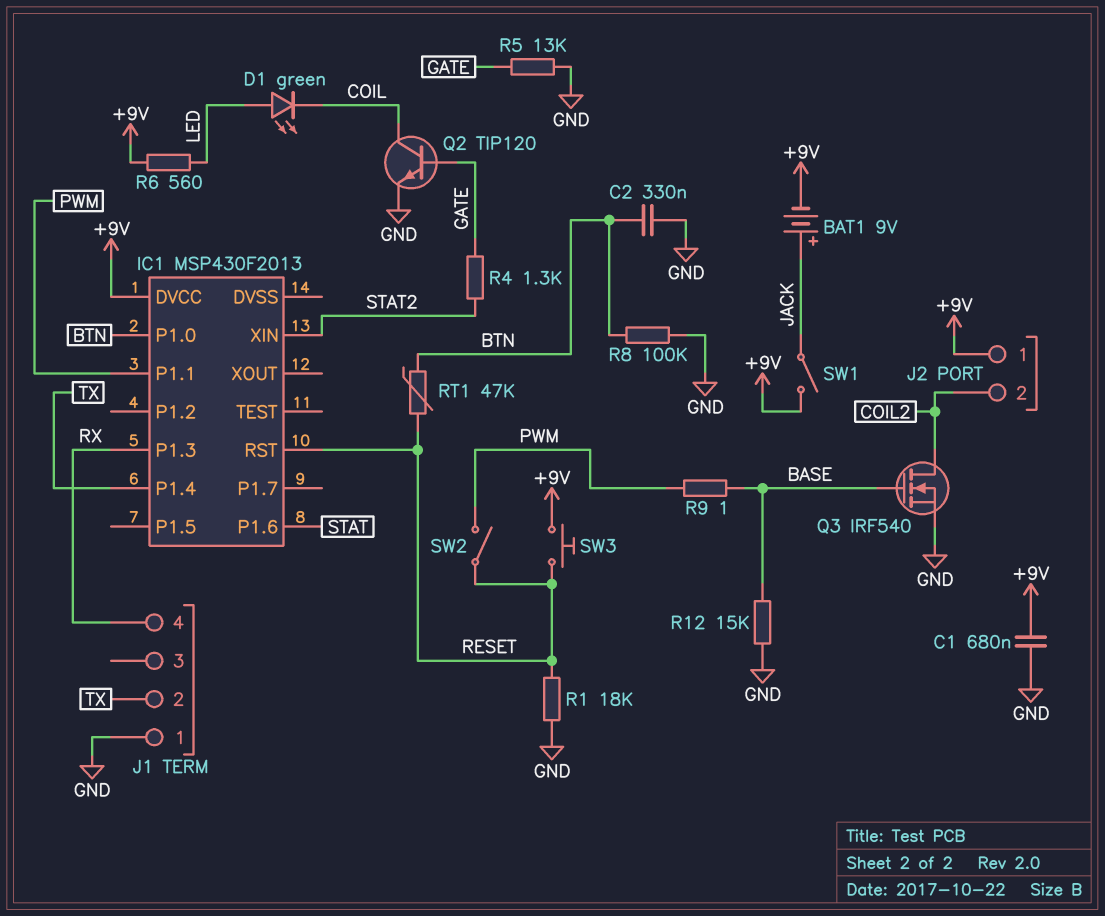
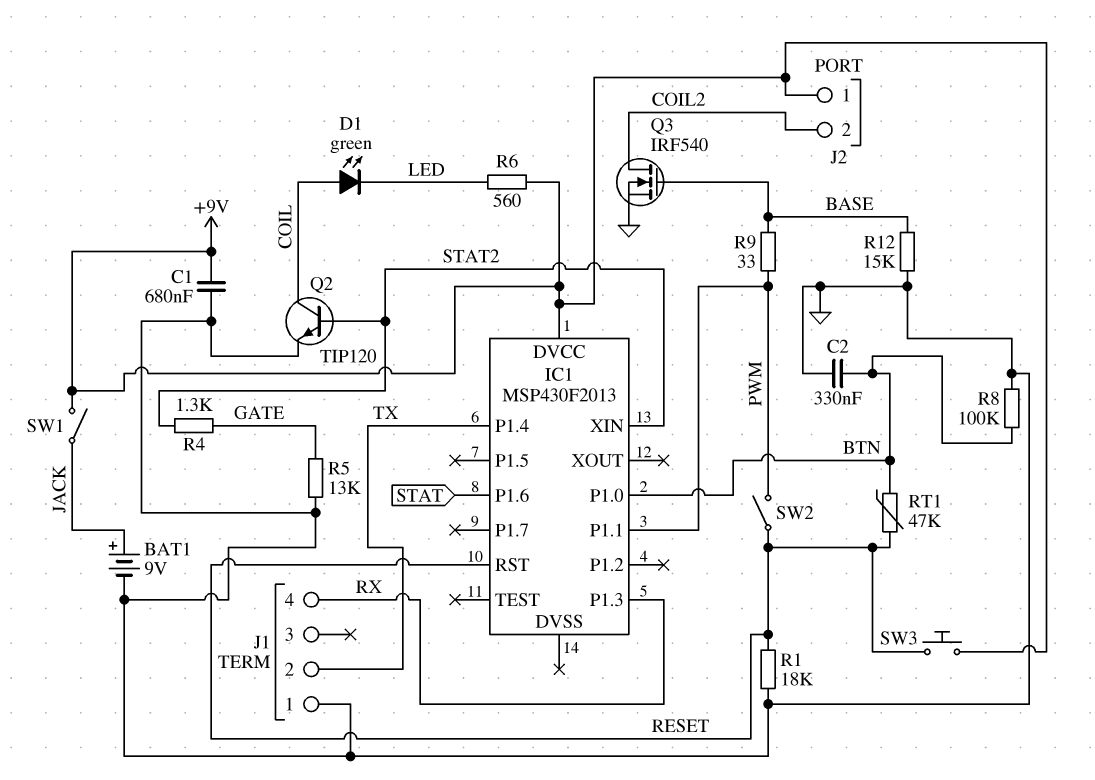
BAT1: 9V (plus JACK, minus +9V) -> 9V (plus JACK, minus GND)
D1: LED green (A LED, K COIL) -> LED green (A COIL, K LED)
Q2: NPN TIP120 (B GATE, C COIL, E GND) -> NPN TIP120 (B STAT2, C COIL, E GND)
R9: 1 (BASE, PWM) -> 33 (BASE, PWM)

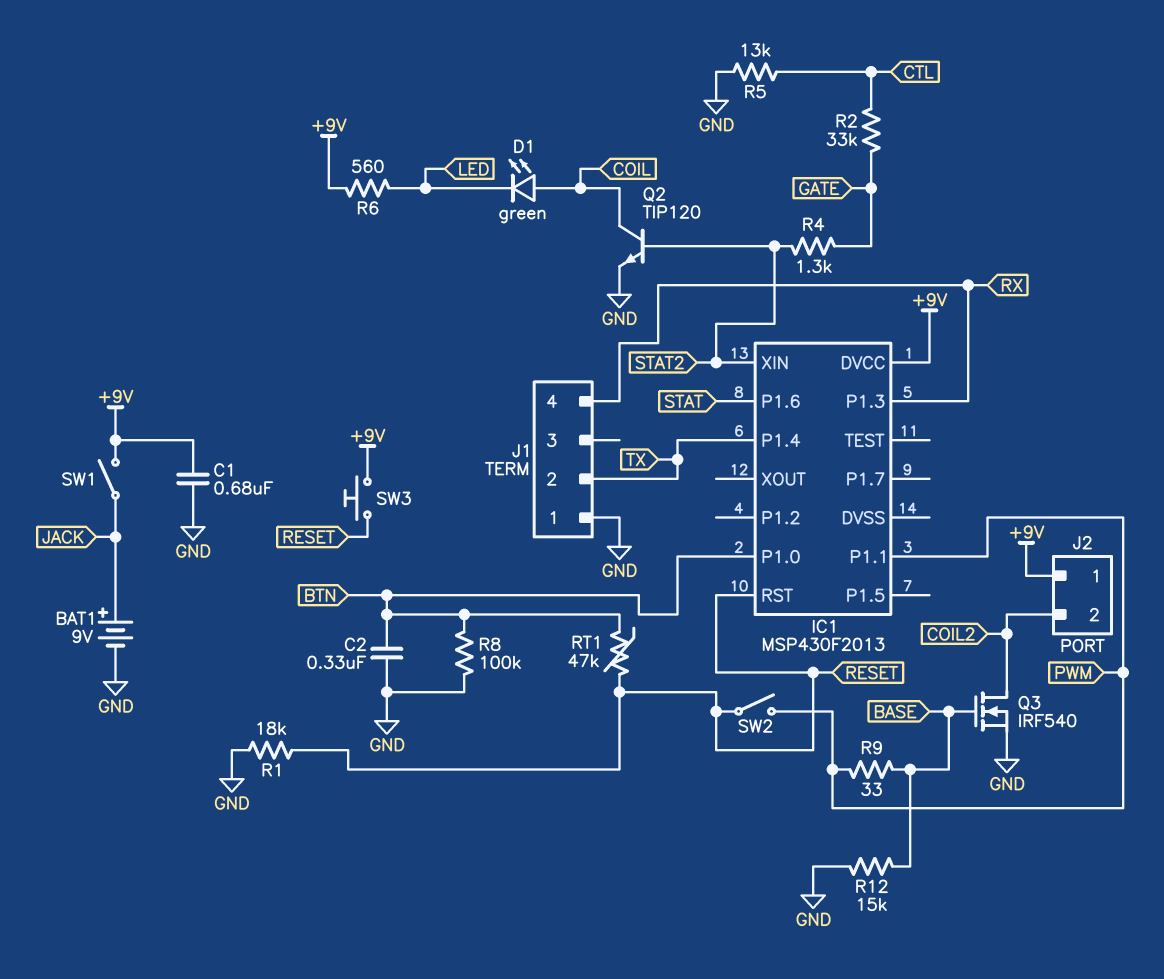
R2: none -> 33k (CTL, GATE)
R5: 13k (GATE, GND) -> 13k (CTL, GND)

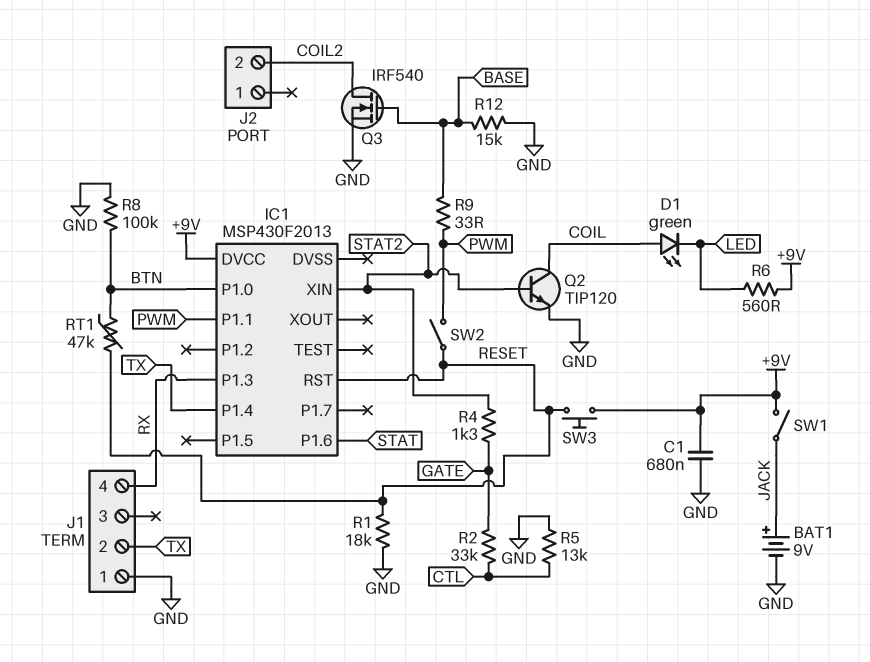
C2: 330nF (BTN, GND) -> none
J2 pin 1: +9V -> none

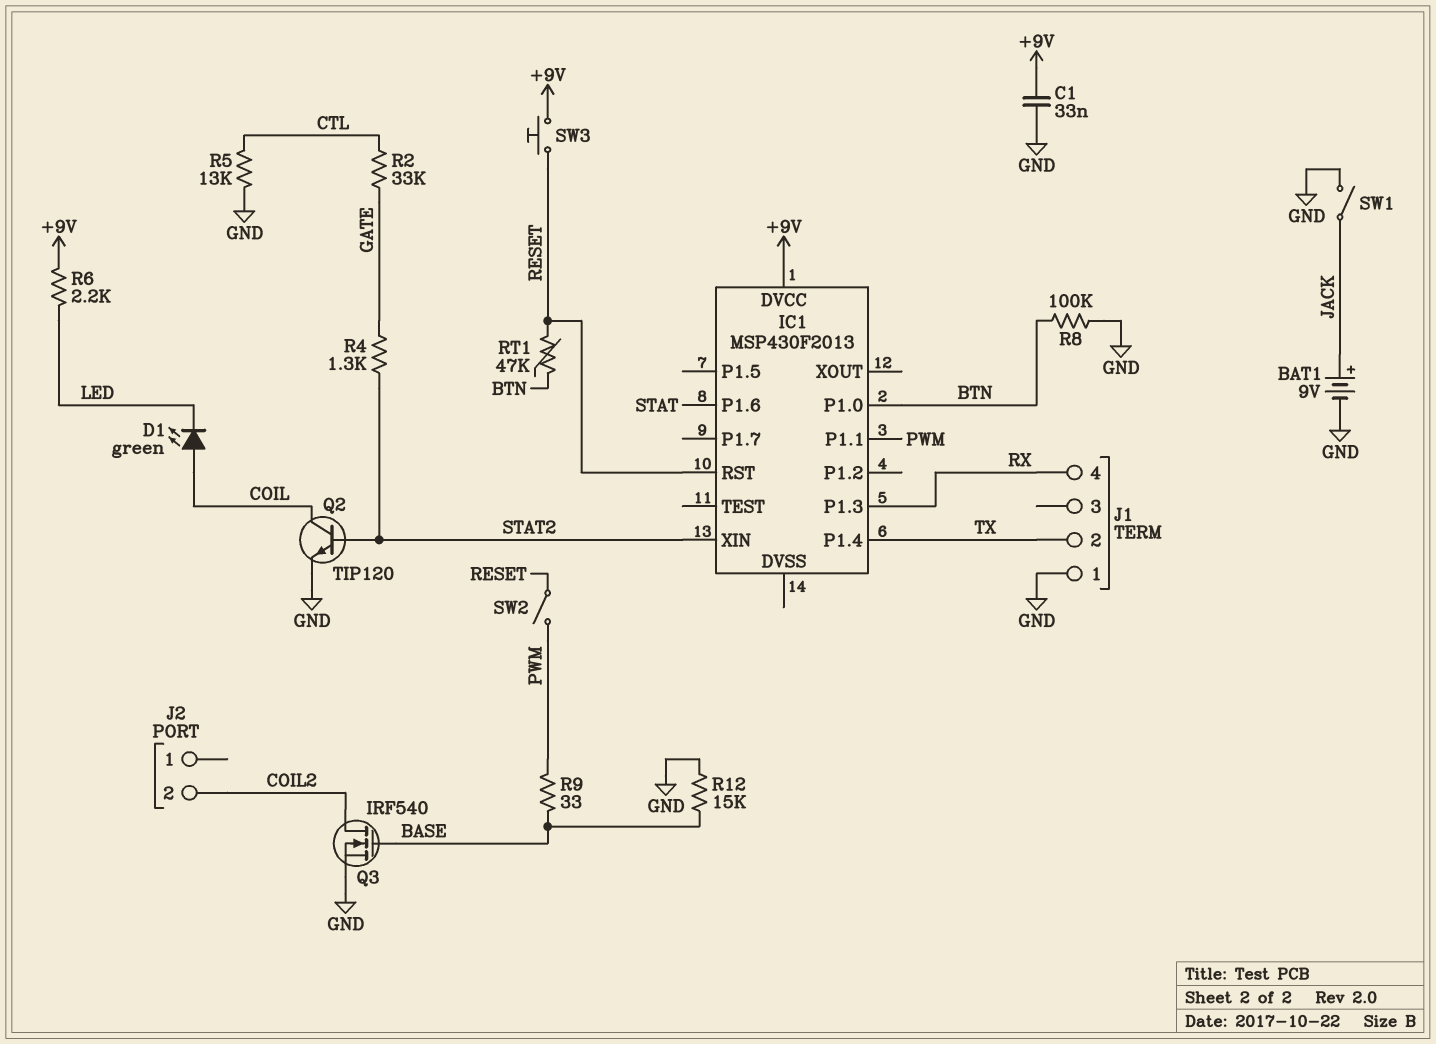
C1: 680nF (+9V, GND) -> 33nF (+9V, GND)
R1: 18k (GND, RESET) -> none
R6: 560 (+9V, LED) -> 2.2k (+9V, LED)
SW1: switch (+9V, JACK) -> switch (GND, JACK)

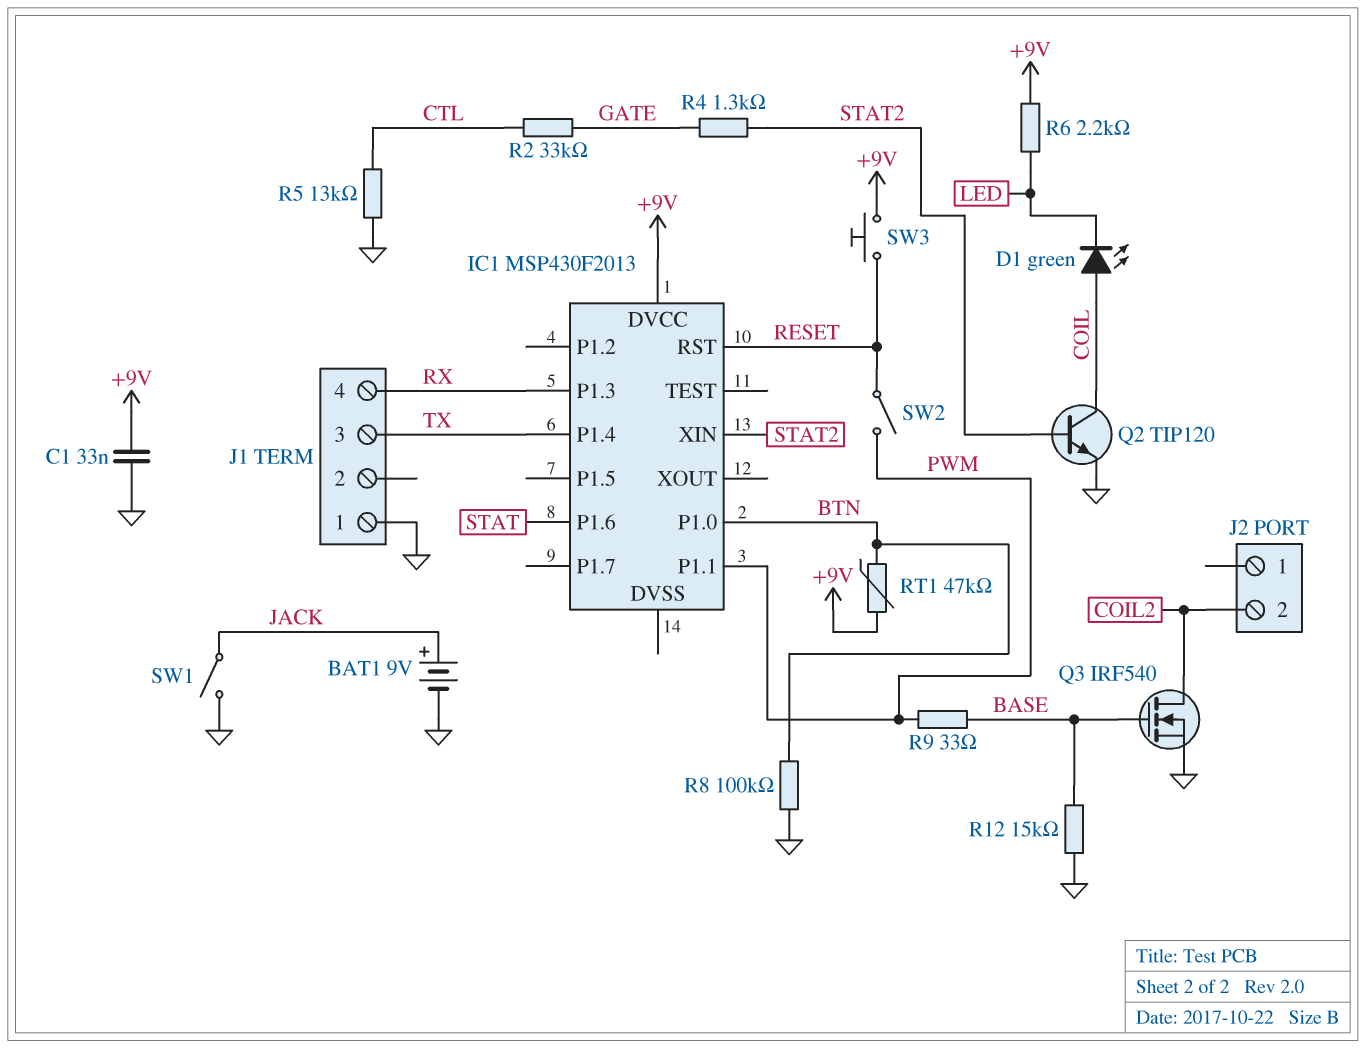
J1 pin 2: TX -> none
J1 pin 3: none -> TX
RT1: 47k (BTN, RESET) -> 47k (+9V, BTN)

